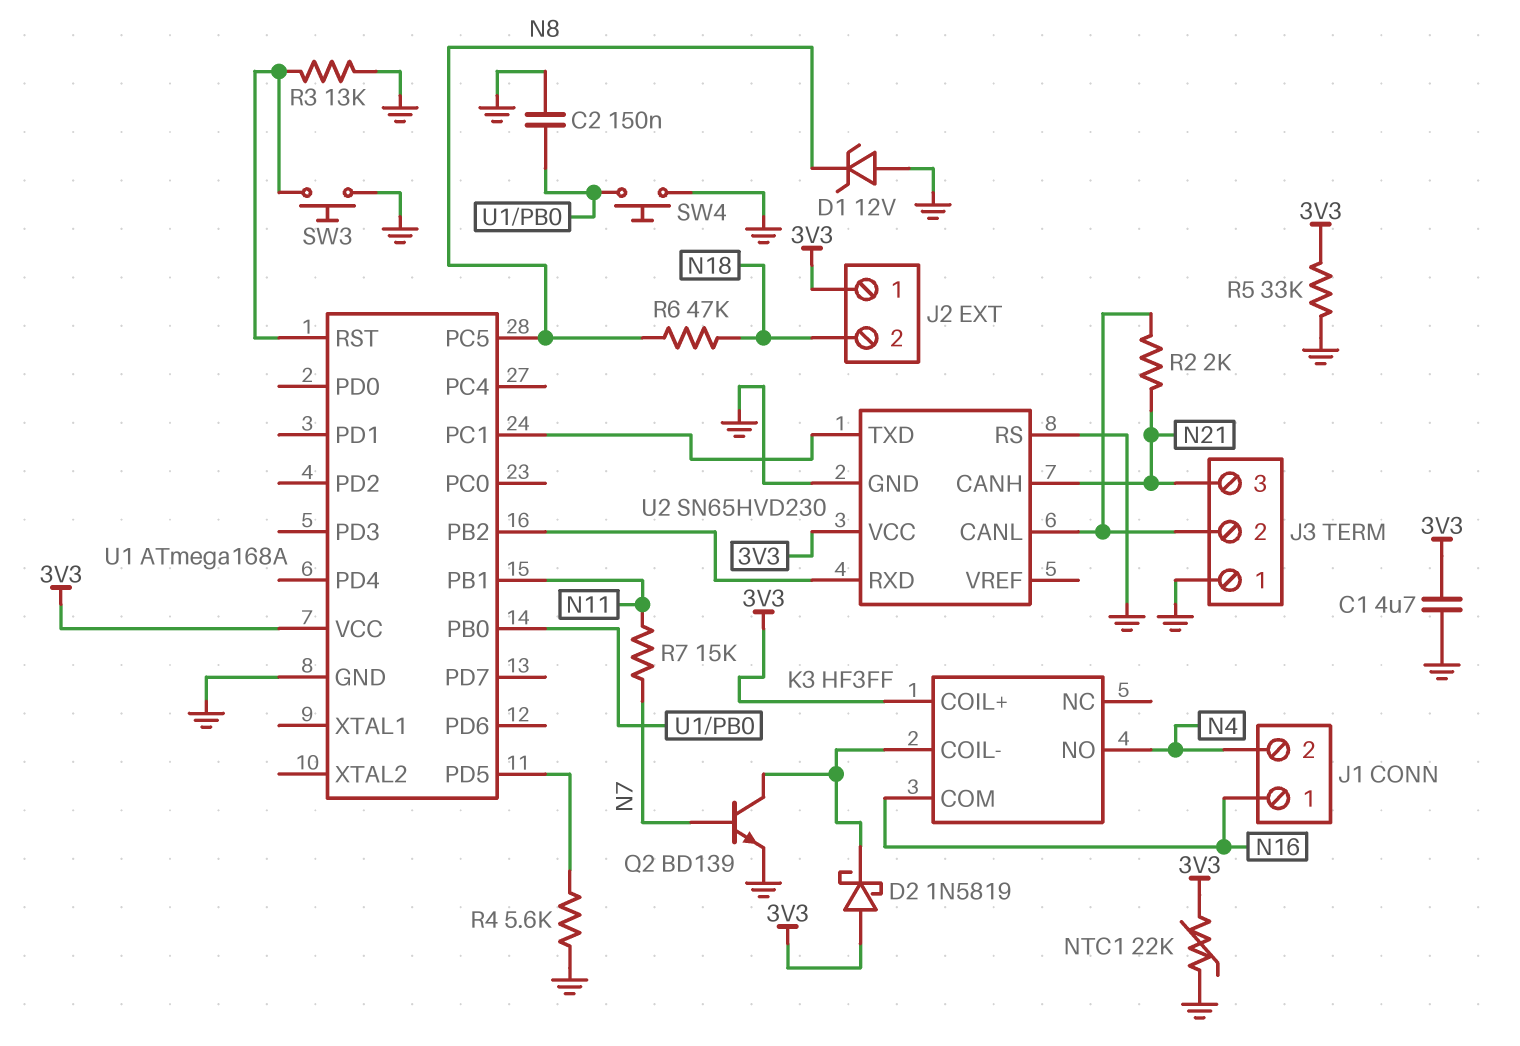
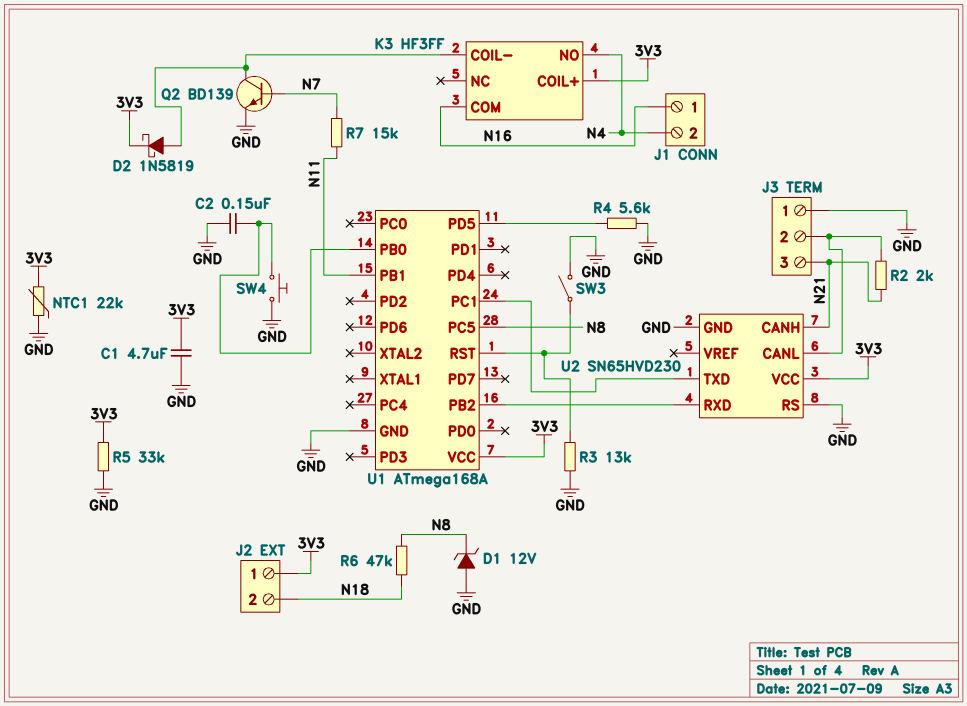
D2: schottky 1N5819 (A 3V3, K K3/COIL-) -> schottky 1N5819 (A K3/COIL-, K 3V3)
SW3: button (GND, U1/RST) -> switch (GND, U1/RST)

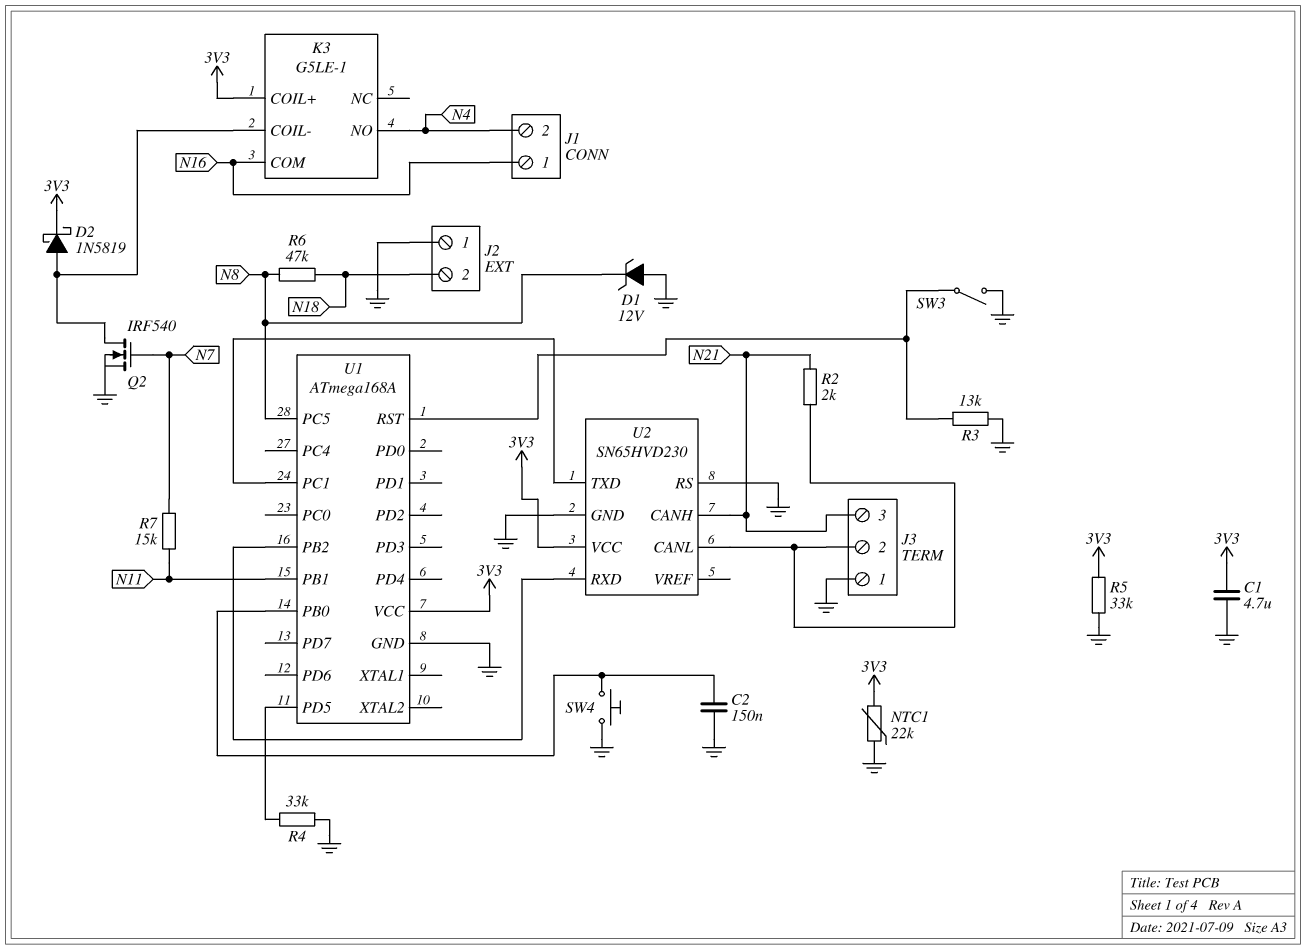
J2 pin 1: 3V3 -> GND
K3: HF3FF -> G5LE-1
Q2: NPN BD139 (B N7, C K3/COIL-, E GND) -> NMOS IRF540 (G N7, D K3/COIL-, S GND)
R4: 5.6k (GND, U1/PD5) -> 33k (GND, U1/PD5)

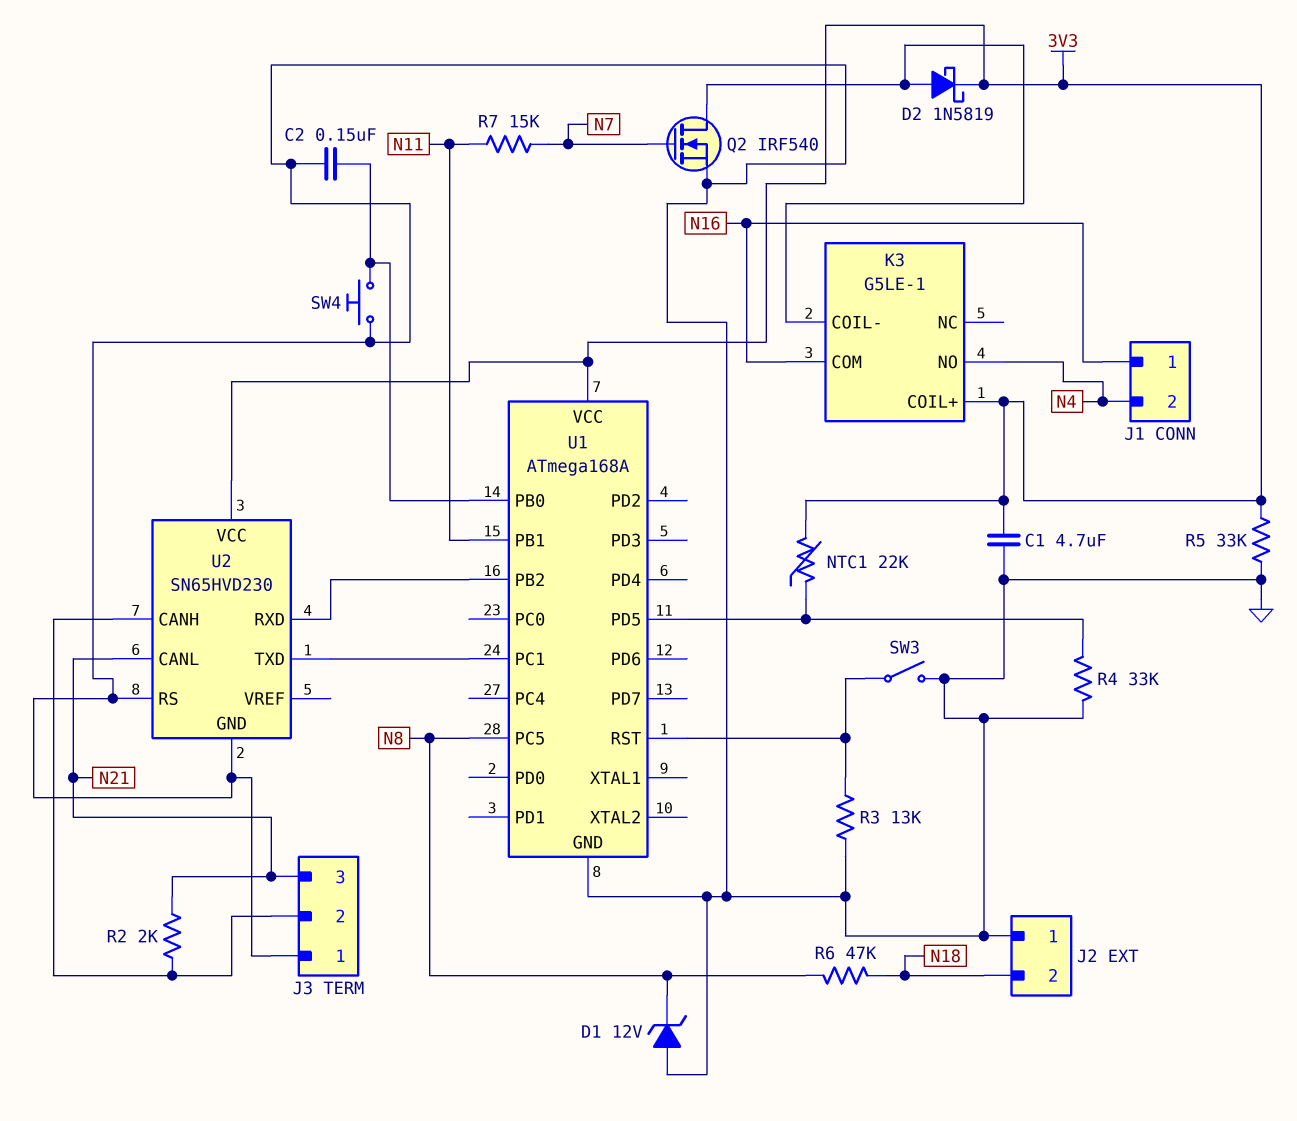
NTC1: 22k (3V3, GND) -> 22k (3V3, U1/PD5)
U2 pin CANH: N21 -> J3/2
U2 pin CANL: J3/2 -> N21

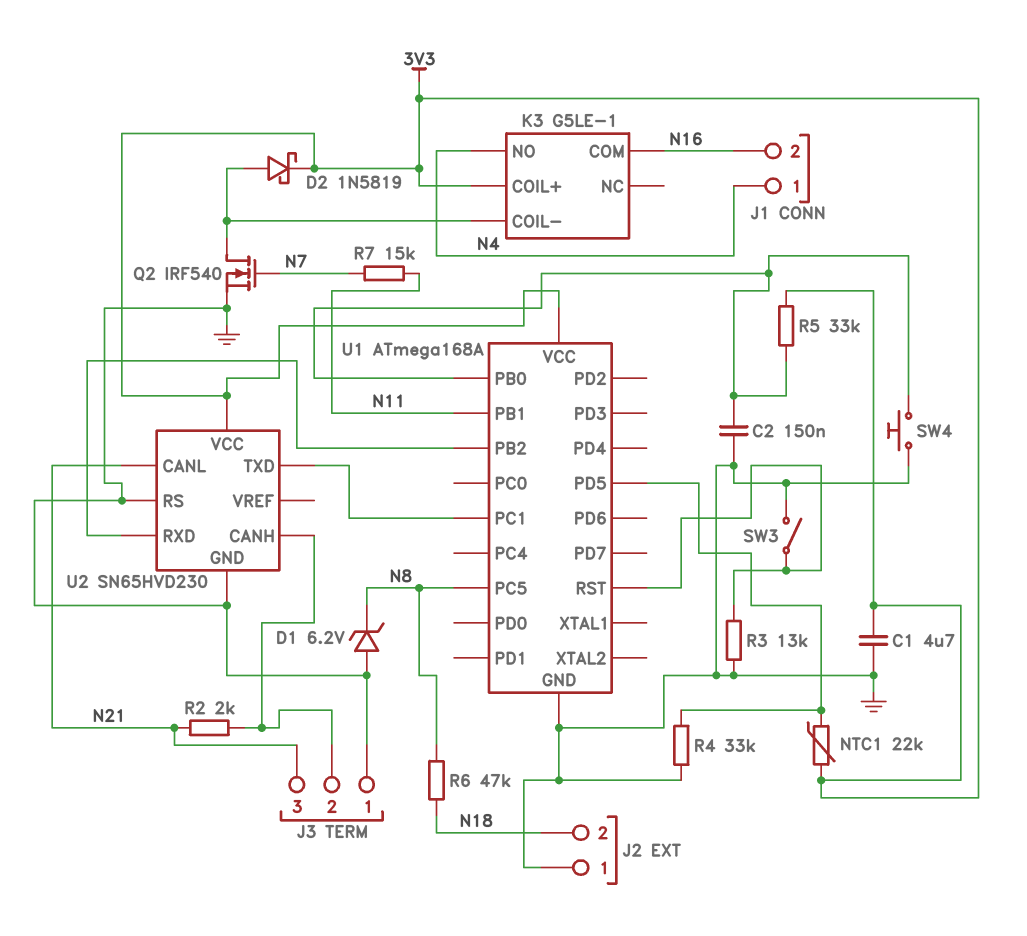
D1: zener 12V (A GND, K N8) -> zener 6.2V (A GND, K N8)
J1 pin 1: N16 -> N4
J1 pin 2: N4 -> N16
R5: 33k (3V3, GND) -> 33k (3V3, U1/PB0)

